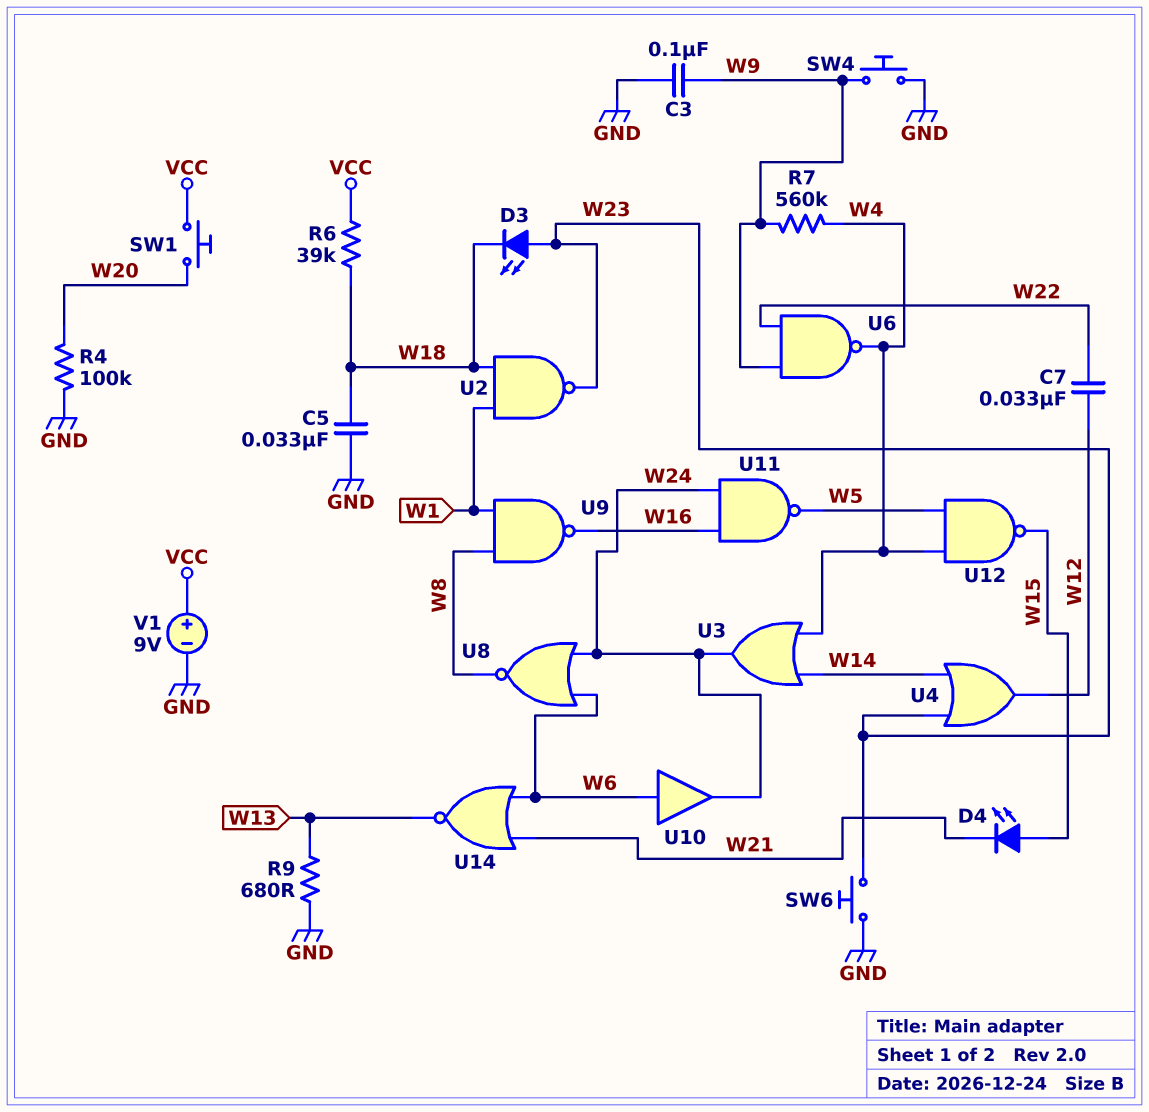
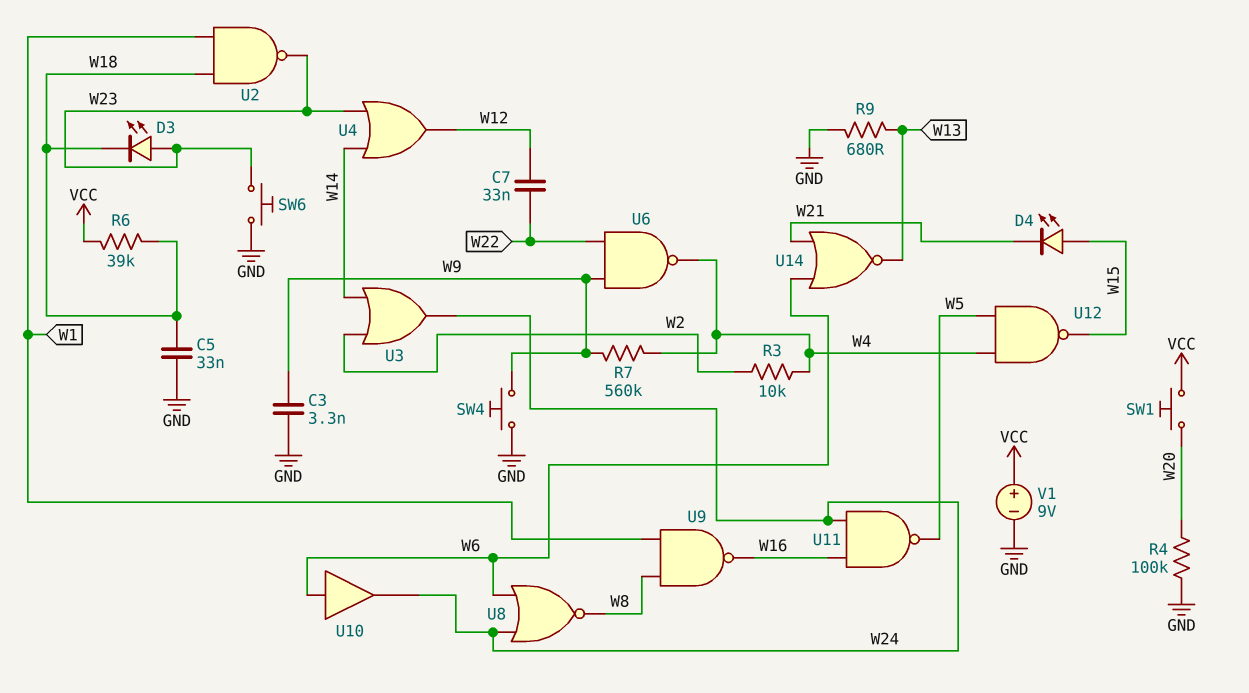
C3: 100nF (GND, W9) -> 3.3nF (GND, W9)
R3: none -> 10k (W2, W4)
U3: OR (in W4, in W14, out W24) -> OR (in W2, in W14, out W24)

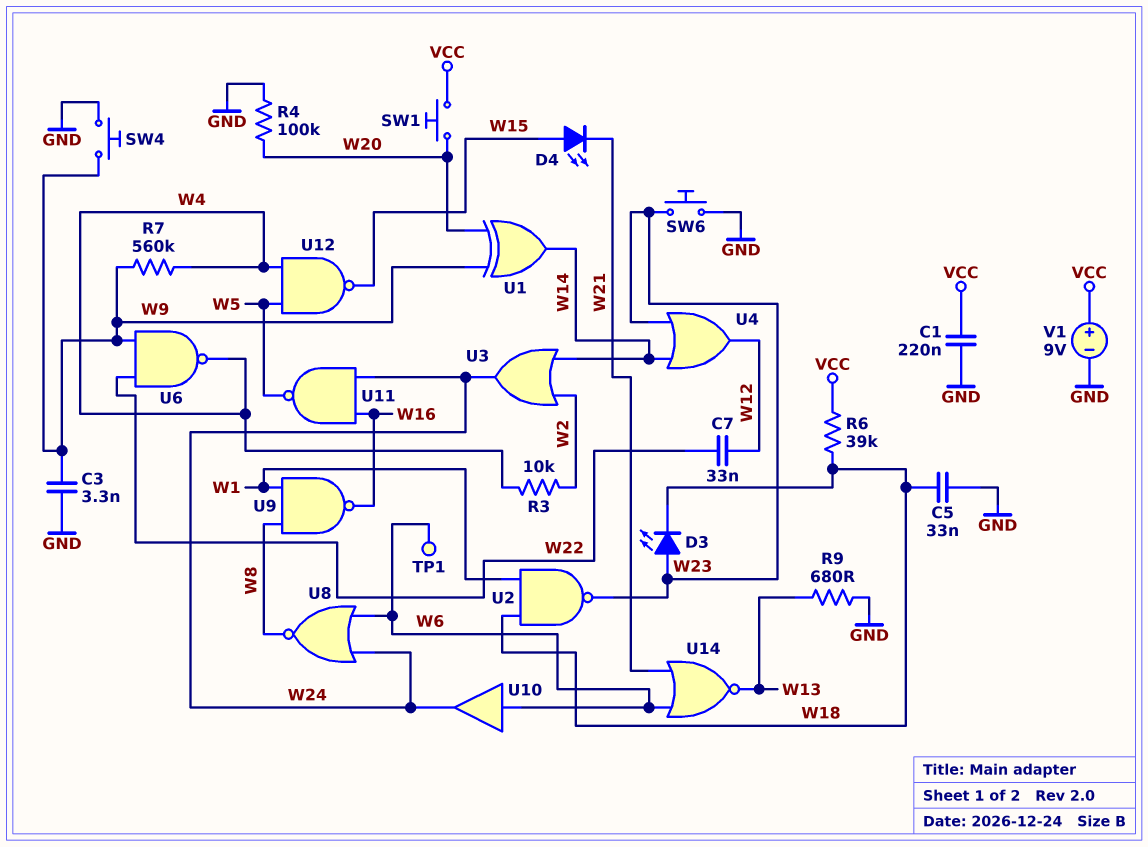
C1: none -> 220nF (GND, VCC)
TP1: none -> test point (W6)
U1: none -> XOR (in W9, in W20, out W14)

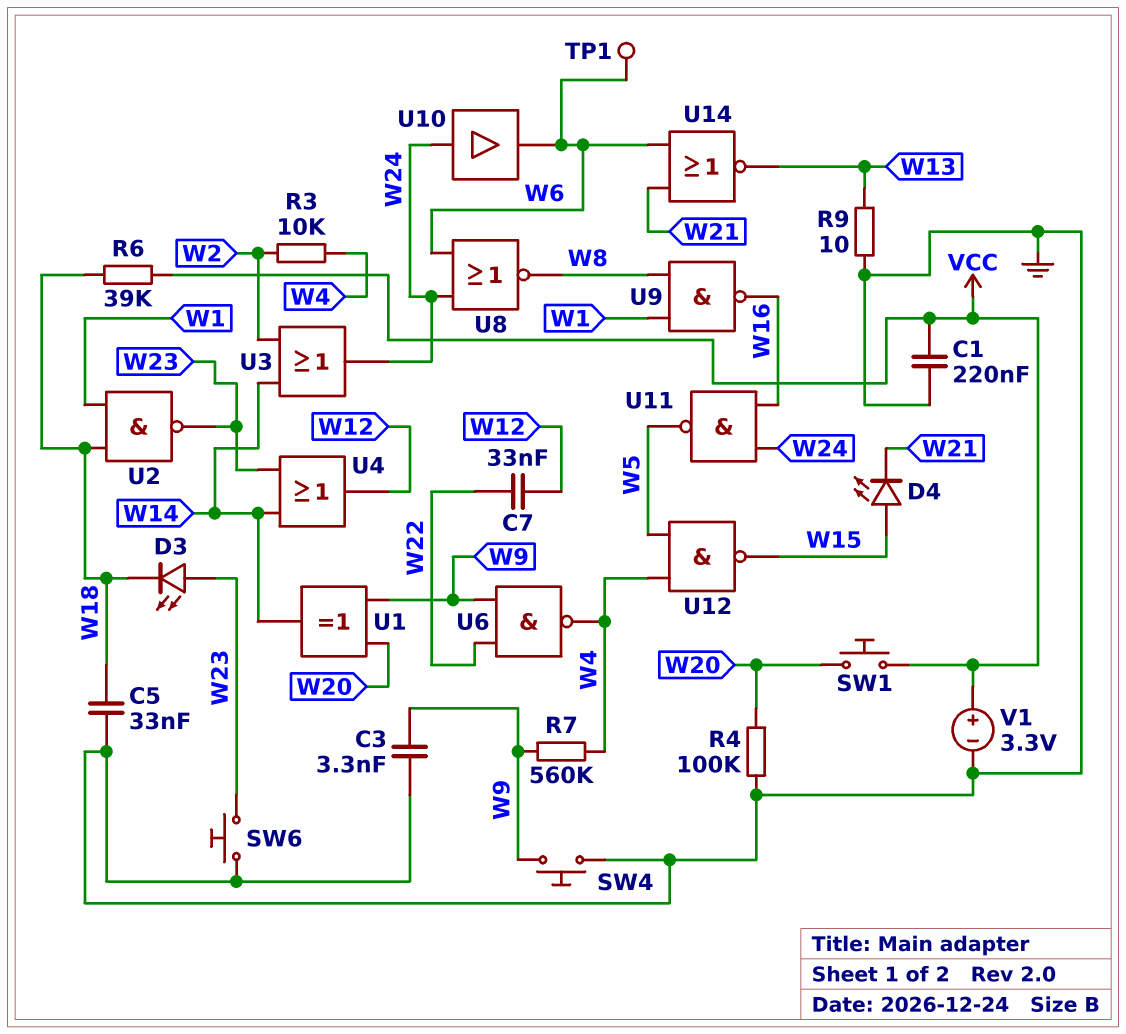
R9: 680 (GND, W13) -> 10 (GND, W13)
U10: buffer (in W6, out W24) -> buffer (in W24, out W6)
V1: 9V (plus VCC, minus GND) -> 3.3V (plus VCC, minus GND)

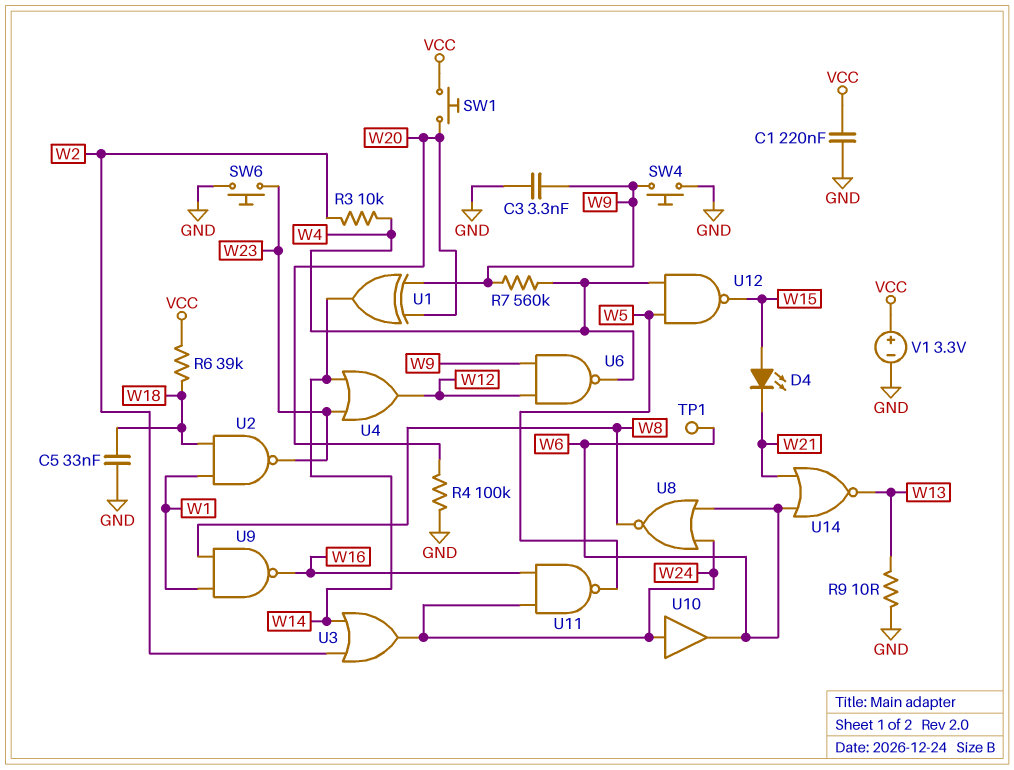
C7: 33nF (W12, W22) -> none
D3: LED (A W23, K W18) -> none
U6: NAND (in W9, in W22, out W4) -> NAND (in W9, in W12, out W4)

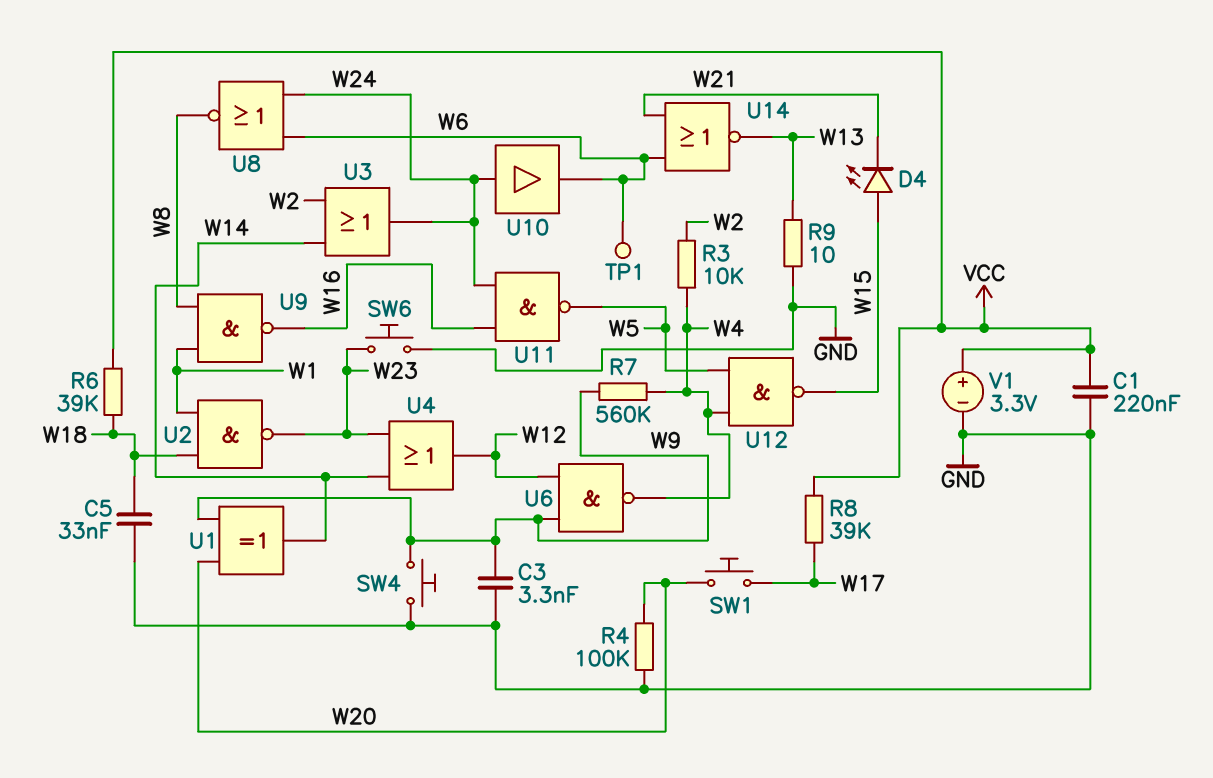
R8: none -> 39k (VCC, W17)
SW1: button (VCC, W20) -> button (W17, W20)

